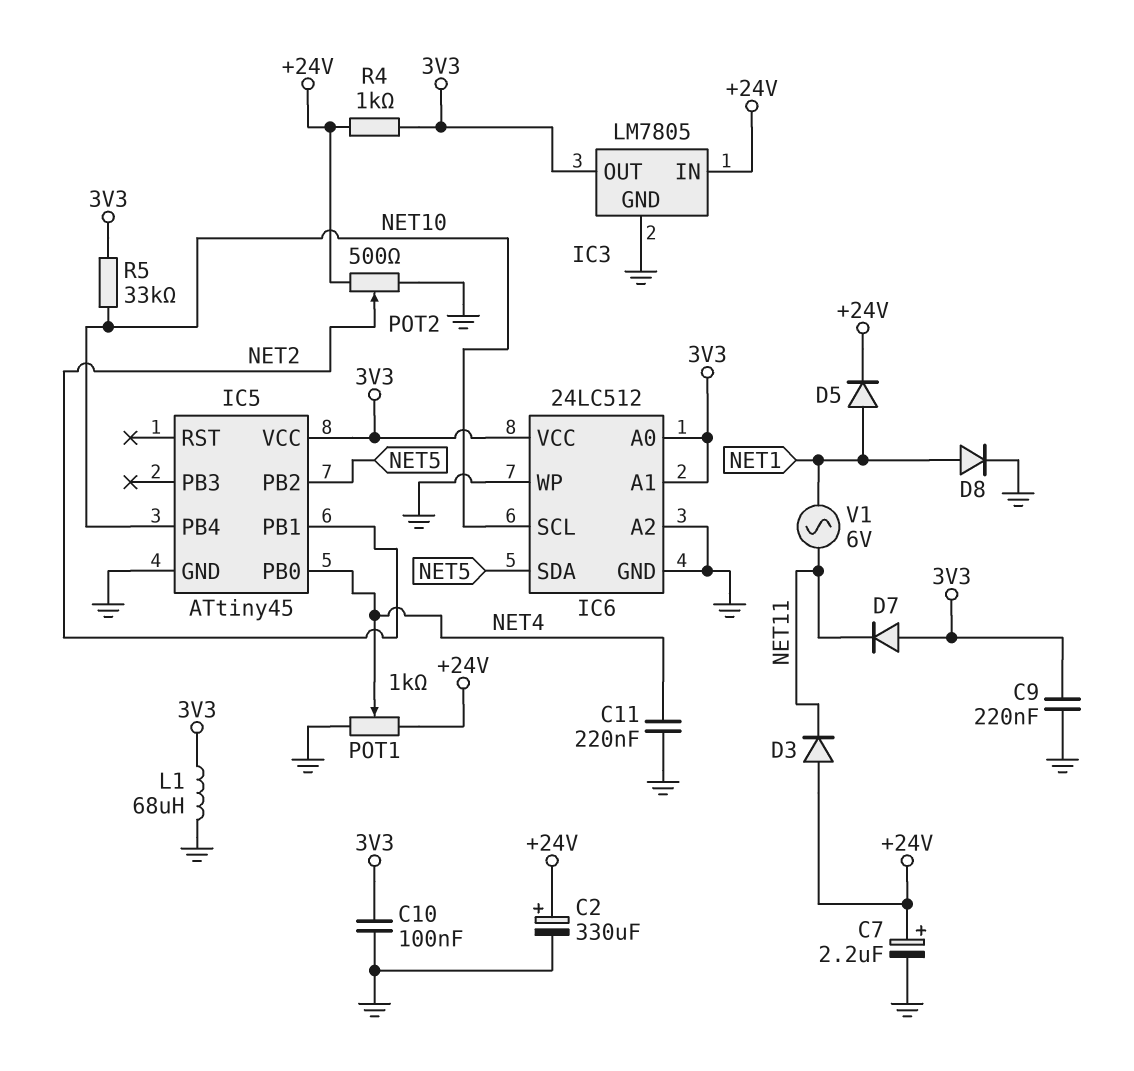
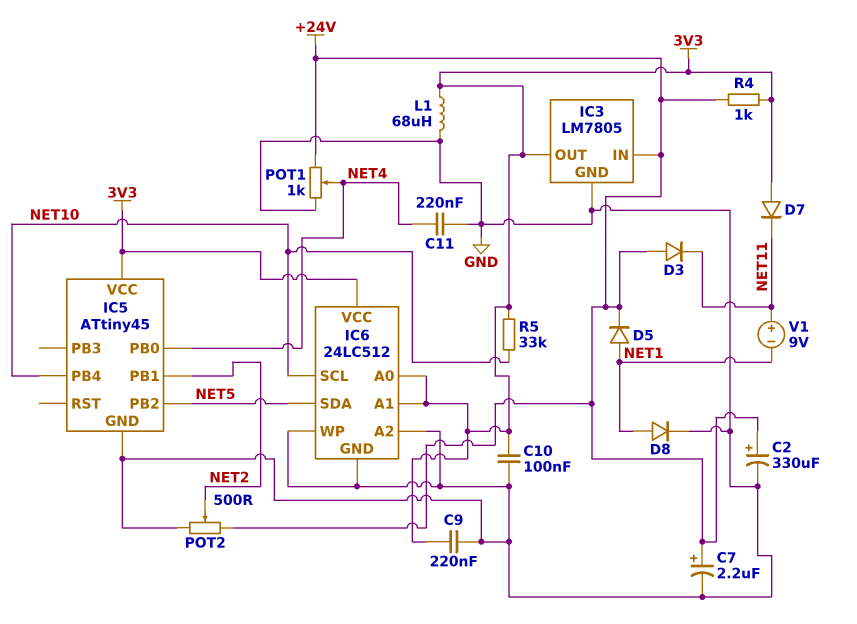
V1: AC 6V (NET1, NET11) -> 9V (plus NET11, minus NET1)

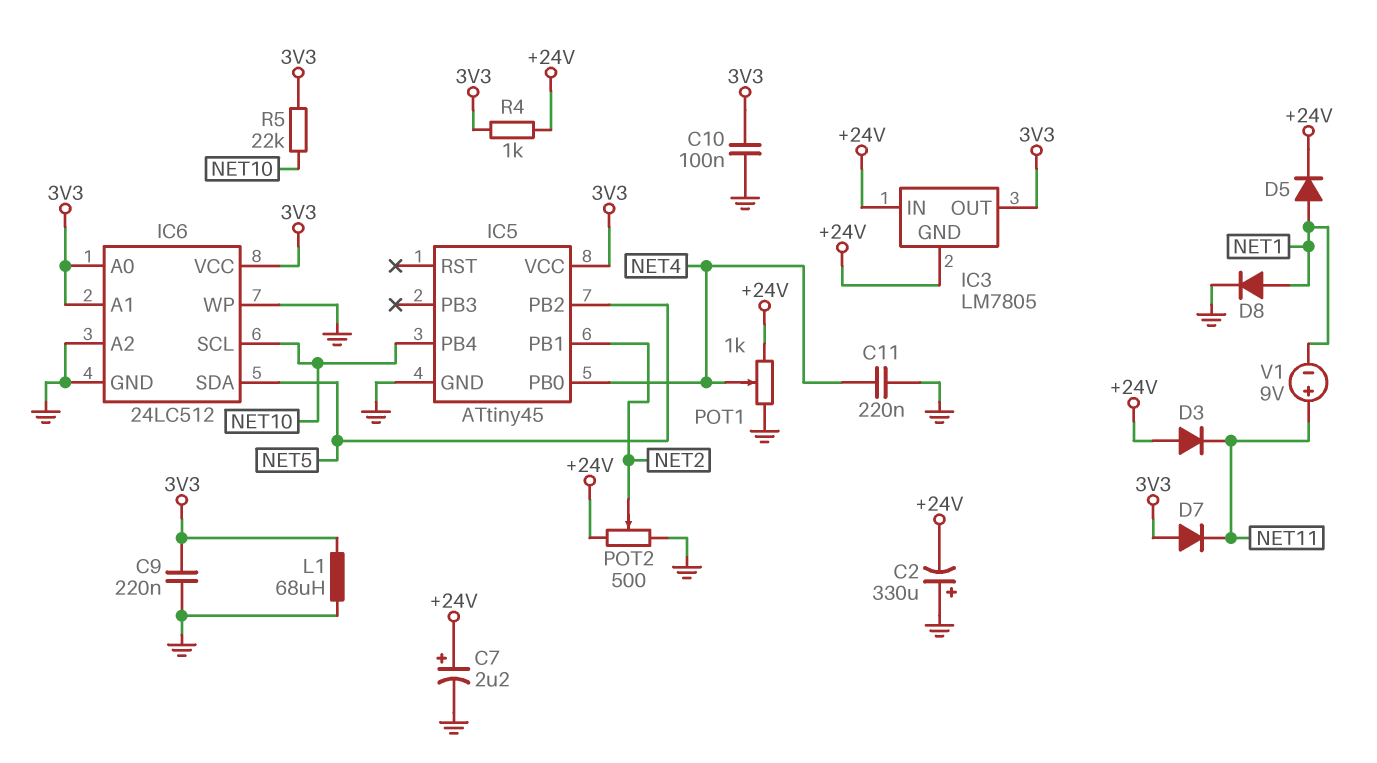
C2: 330uF (plus +24V, minus GND) -> 330uF (plus GND, minus +24V)
IC3 pin GND: GND -> +24V
R5: 33k (3V3, NET10) -> 22k (3V3, NET10)

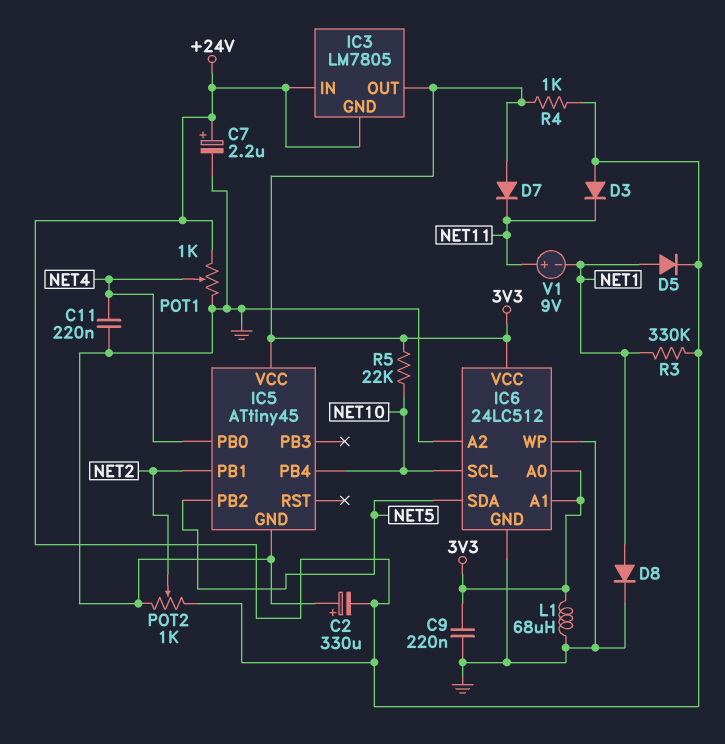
C10: 100nF (3V3, GND) -> none
POT2: 500 (+24V, GND, wiper NET2) -> 1k (+24V, GND, wiper NET2)
R3: none -> 330k (+24V, NET1)

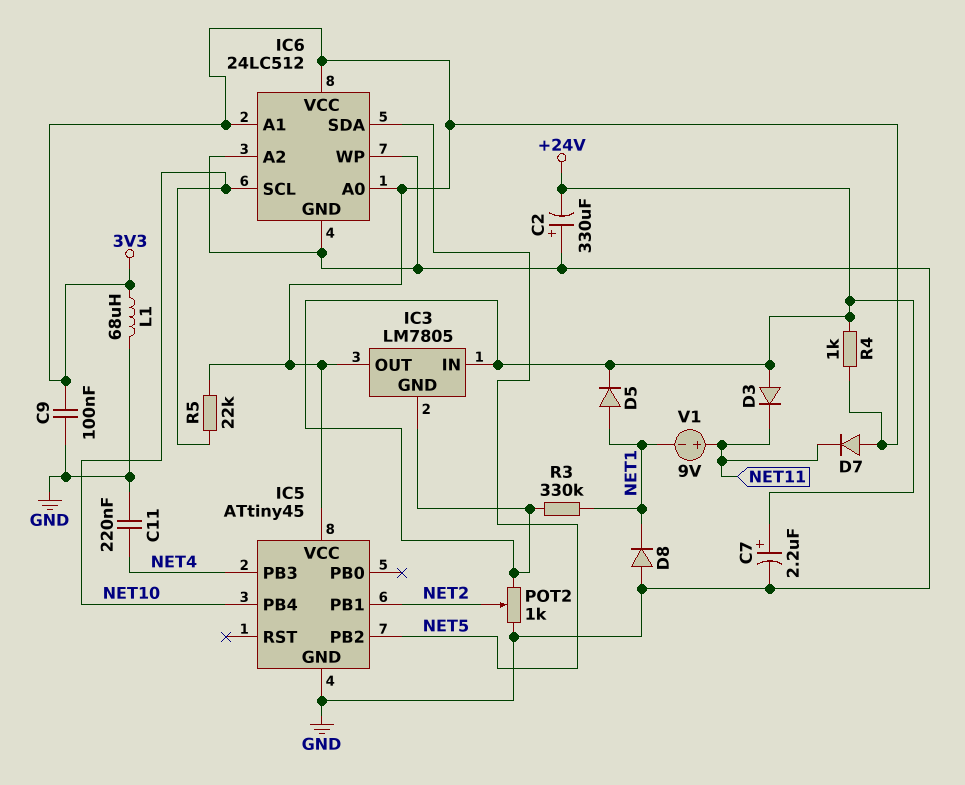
C9: 220nF (3V3, GND) -> 100nF (3V3, GND)
D8: diode (A NET1, K GND) -> diode (A GND, K NET1)
IC5 pin PB0: NET4 -> none
IC5 pin PB3: none -> NET4
POT1: 1k (+24V, GND, wiper NET4) -> none

